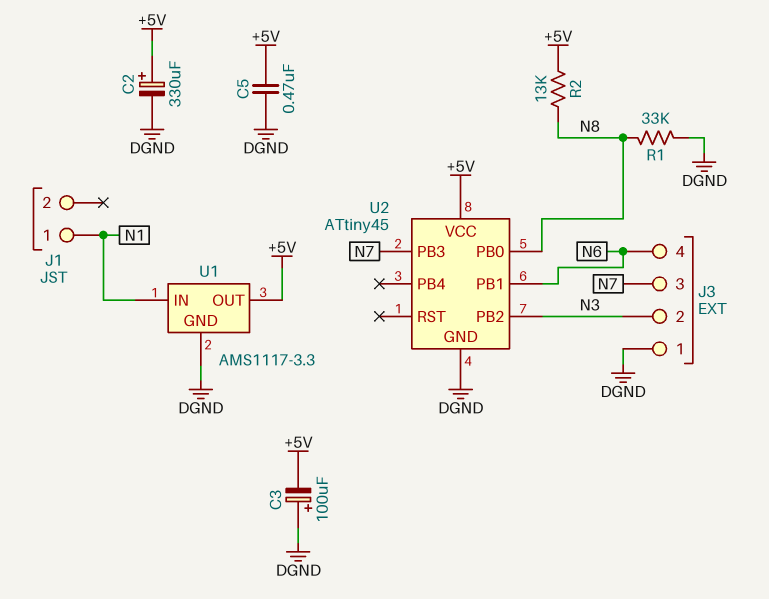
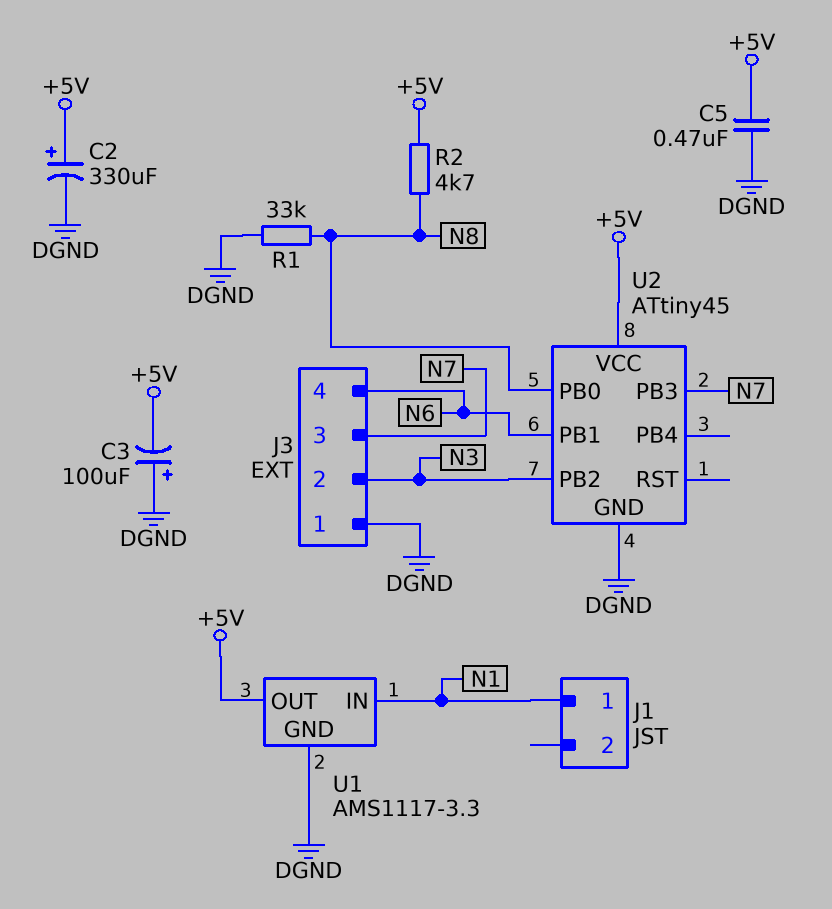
R2: 13k (+5V, N8) -> 4.7k (+5V, N8)

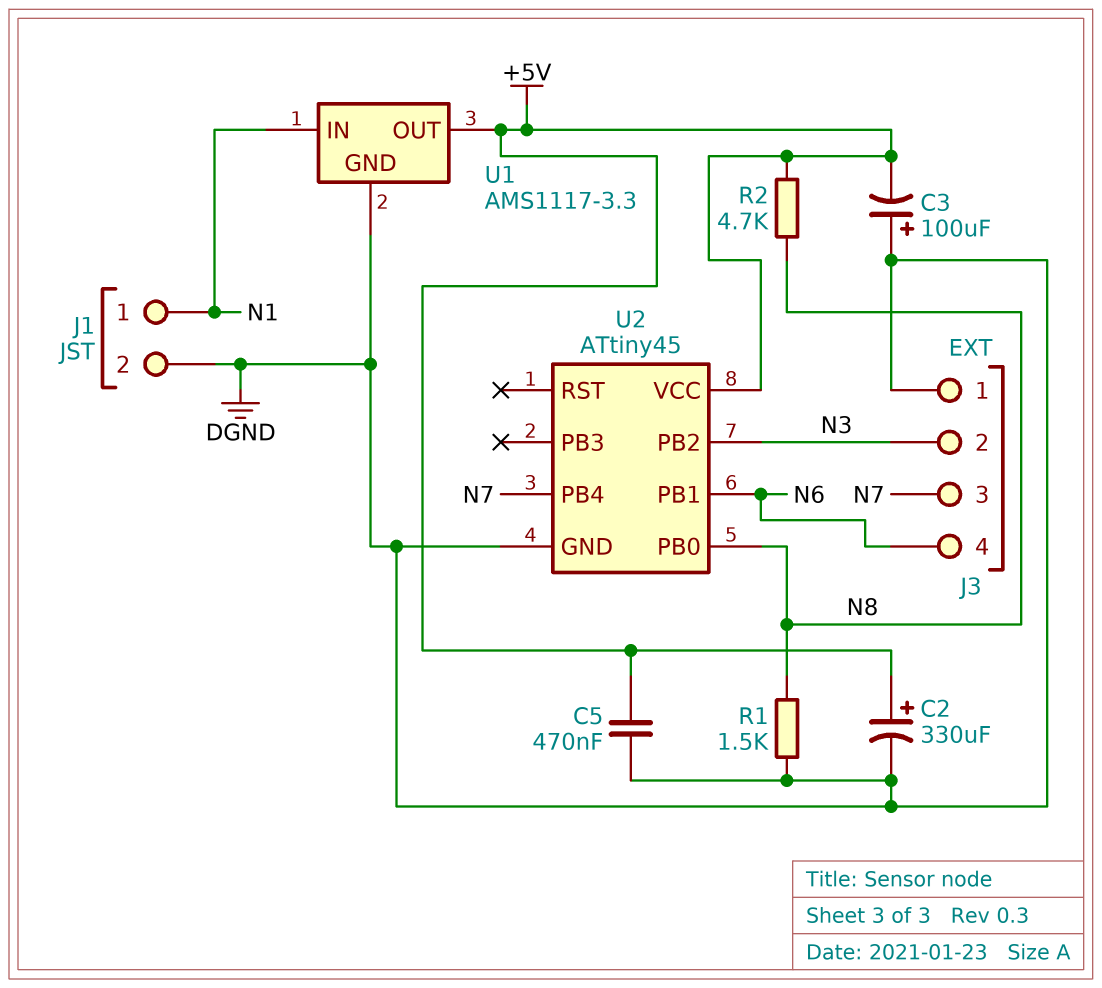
J1 pin 2: none -> DGND
R1: 33k (DGND, N8) -> 1.5k (DGND, N8)
U2 pin PB3: N7 -> none
U2 pin PB4: none -> N7

